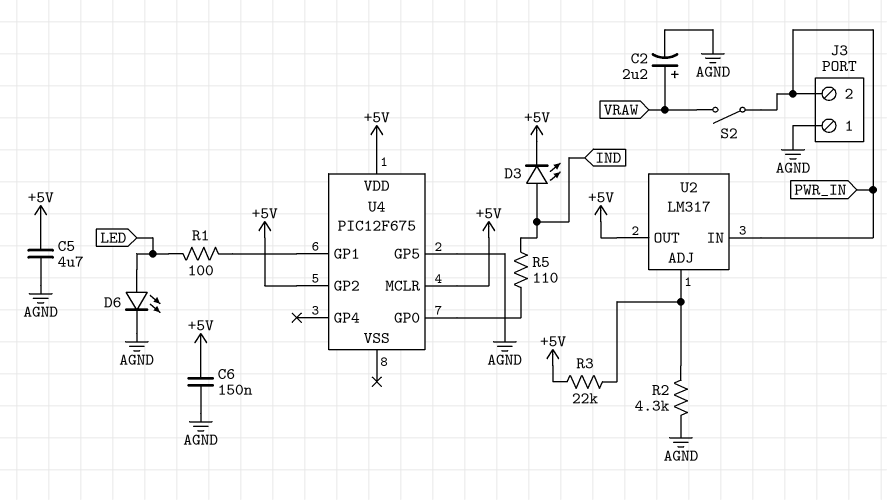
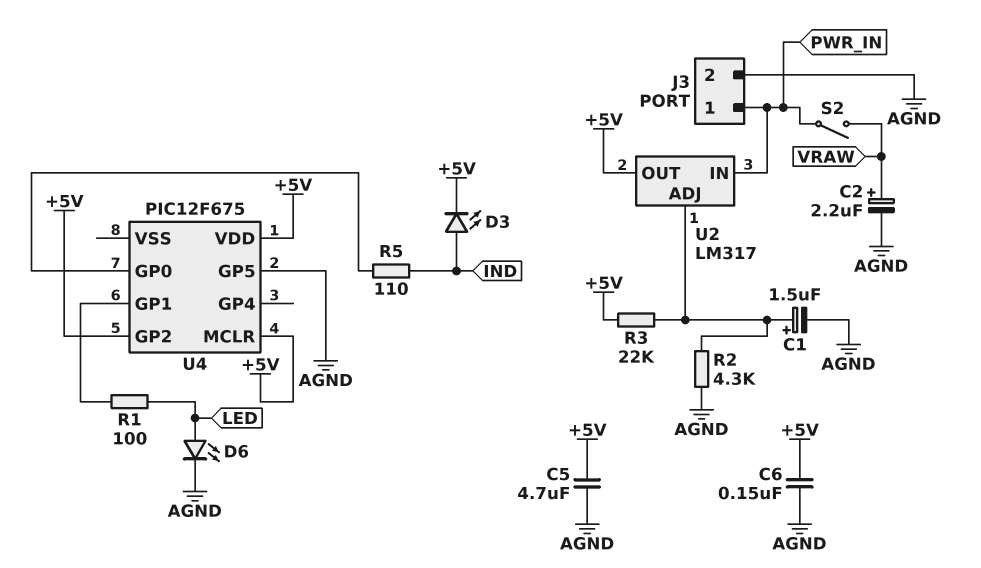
C1: none -> 1.5uF (plus U2/ADJ, minus AGND)
J3 pin 1: AGND -> PWR_IN
J3 pin 2: PWR_IN -> AGND

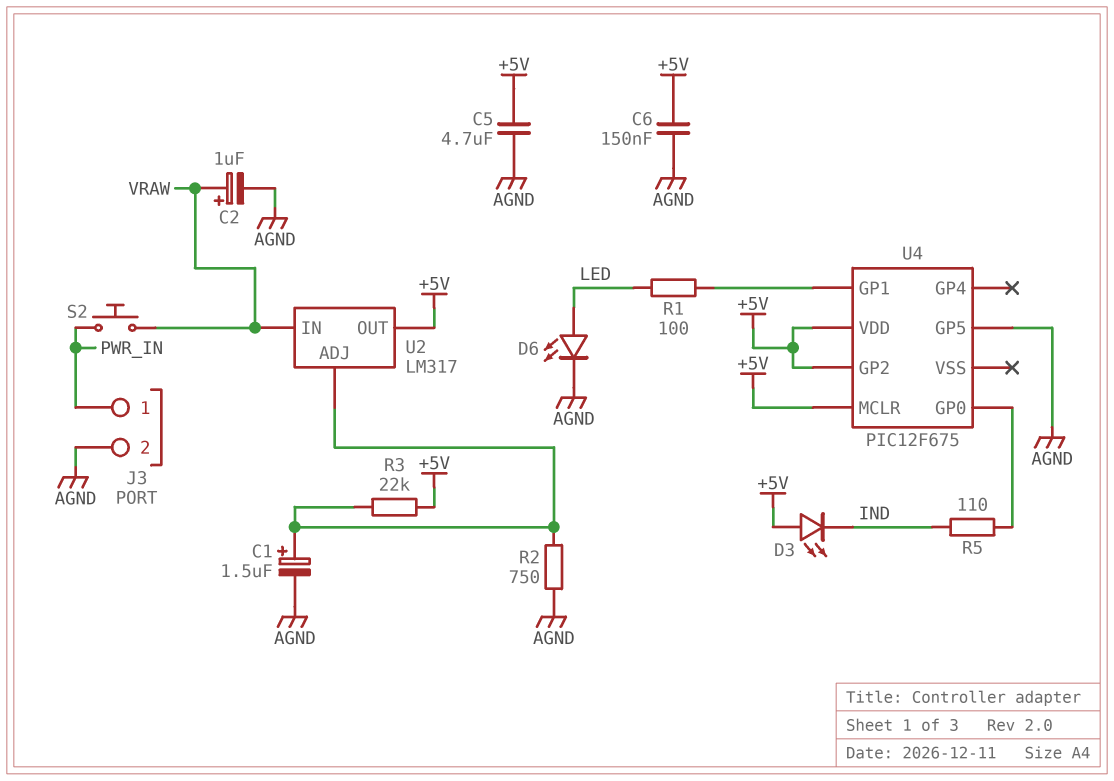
C2: 2.2uF (plus VRAW, minus AGND) -> 1uF (plus VRAW, minus AGND)
D3: LED (A IND, K +5V) -> LED (A +5V, K IND)
R2: 4.3k (AGND, U2/ADJ) -> 750 (AGND, U2/ADJ)
S2: switch (PWR_IN, VRAW) -> button (PWR_IN, VRAW)
U2 pin IN: PWR_IN -> VRAW

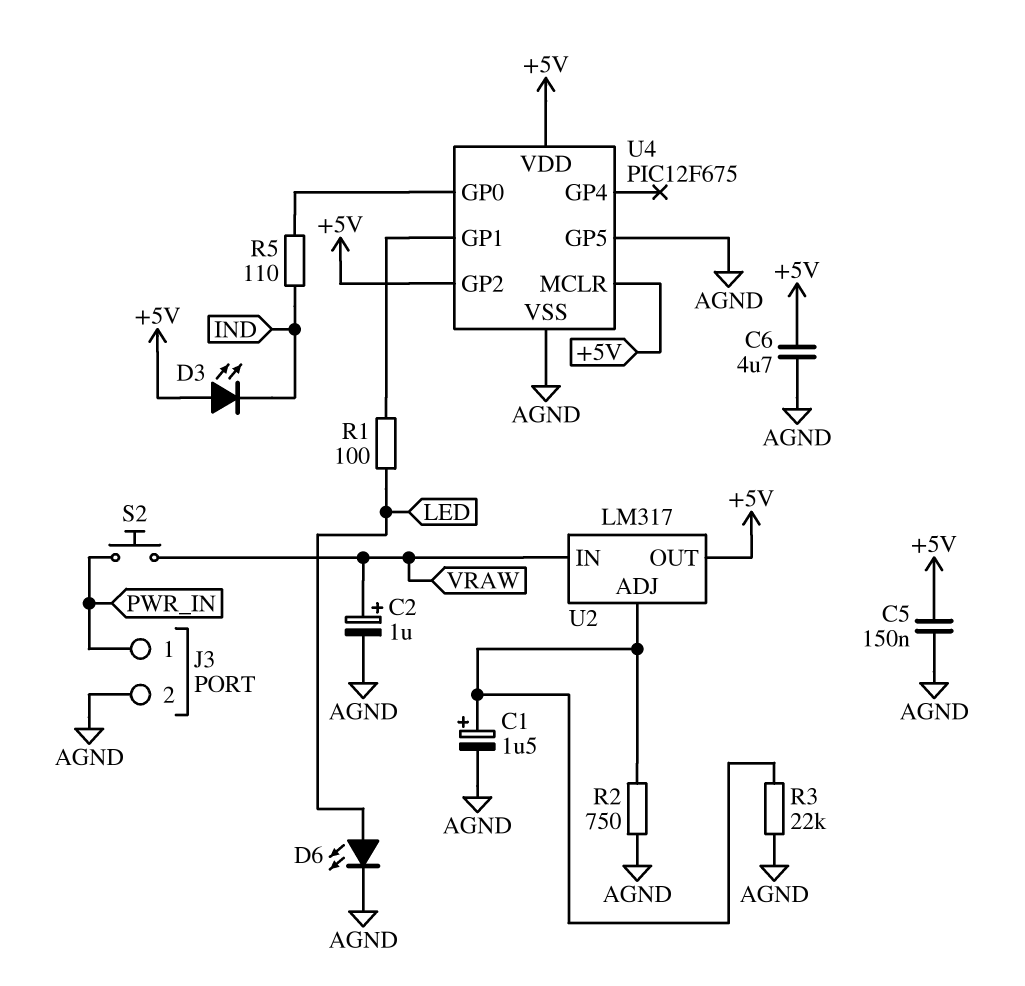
C5: 4.7uF (+5V, AGND) -> 150nF (+5V, AGND)
C6: 150nF (+5V, AGND) -> 4.7uF (+5V, AGND)
R3: 22k (+5V, U2/ADJ) -> 22k (AGND, U2/ADJ)
U4 pin VSS: none -> AGND

